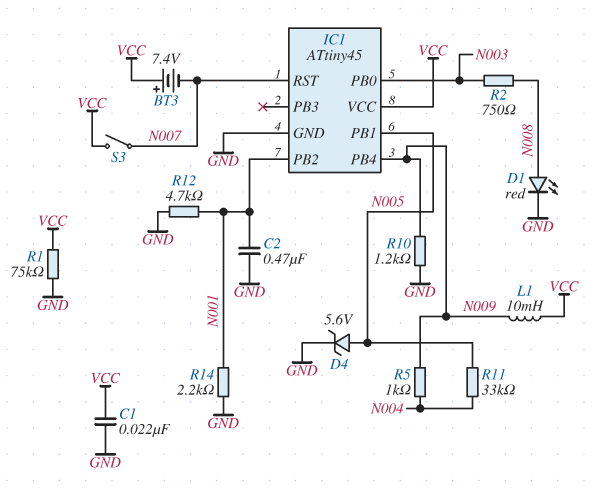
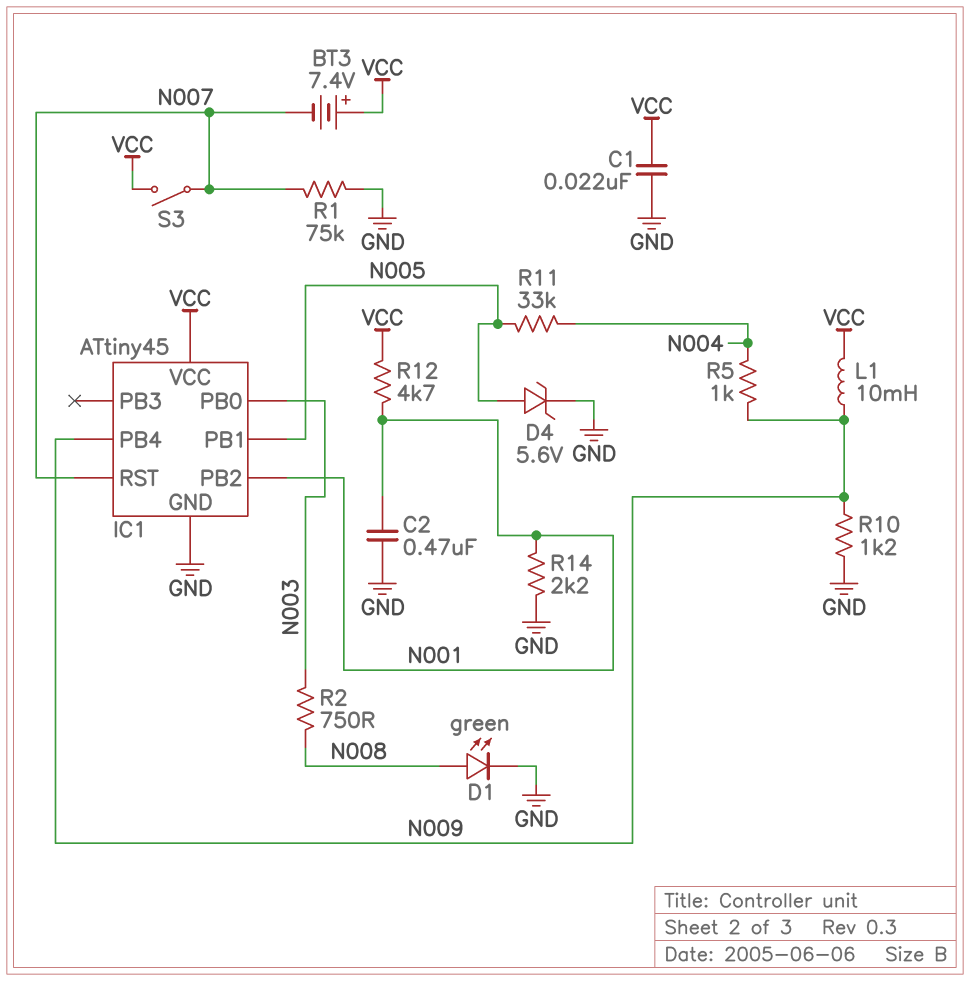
D1: LED red (A N008, K GND) -> LED green (A N008, K GND)
R1: 75k (GND, VCC) -> 75k (GND, N007)
R12: 4.7k (GND, N001) -> 4.7k (N001, VCC)

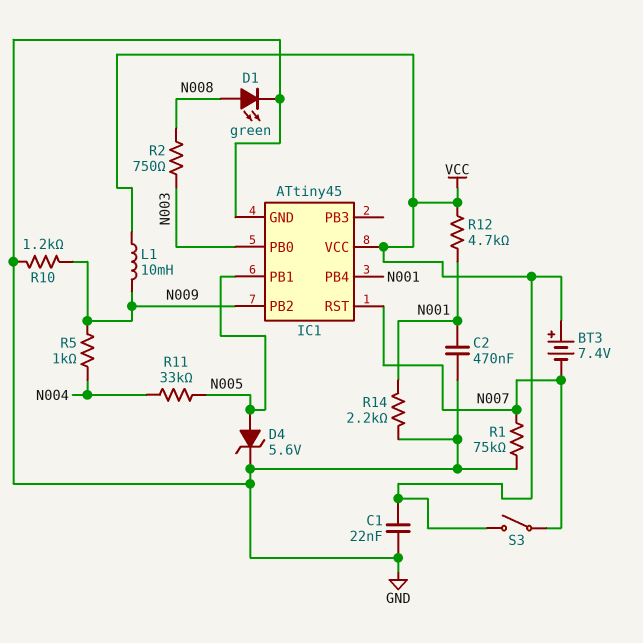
IC1 pin PB2: N001 -> N009
IC1 pin PB4: N009 -> N001

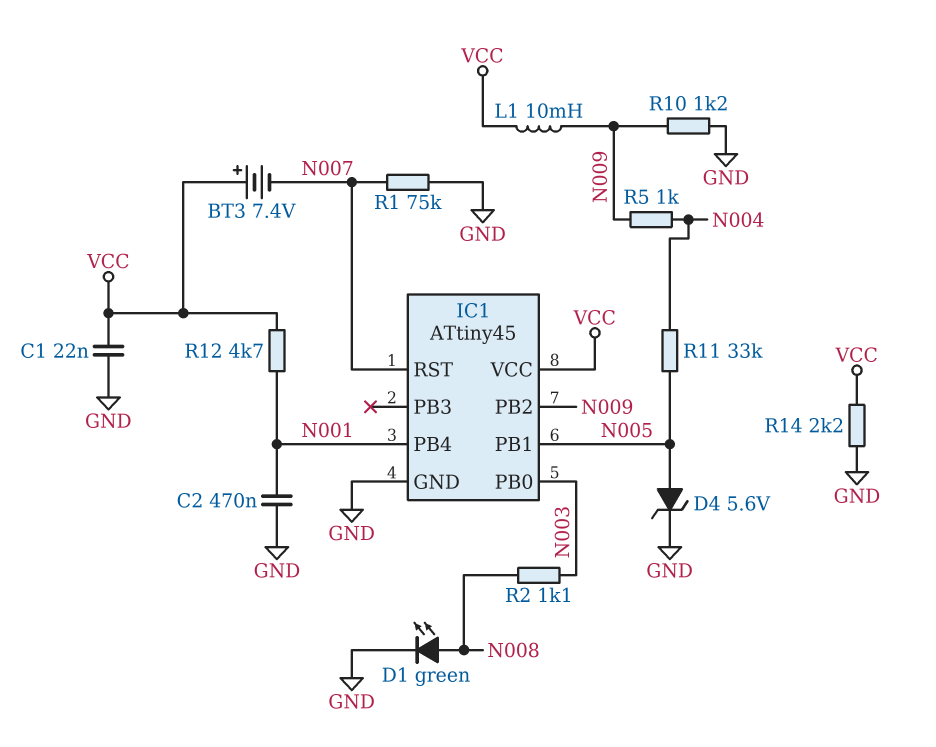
R2: 750 (N003, N008) -> 1.1k (N003, N008)
R14: 2.2k (GND, N001) -> 2.2k (GND, VCC)
S3: switch (N007, VCC) -> none

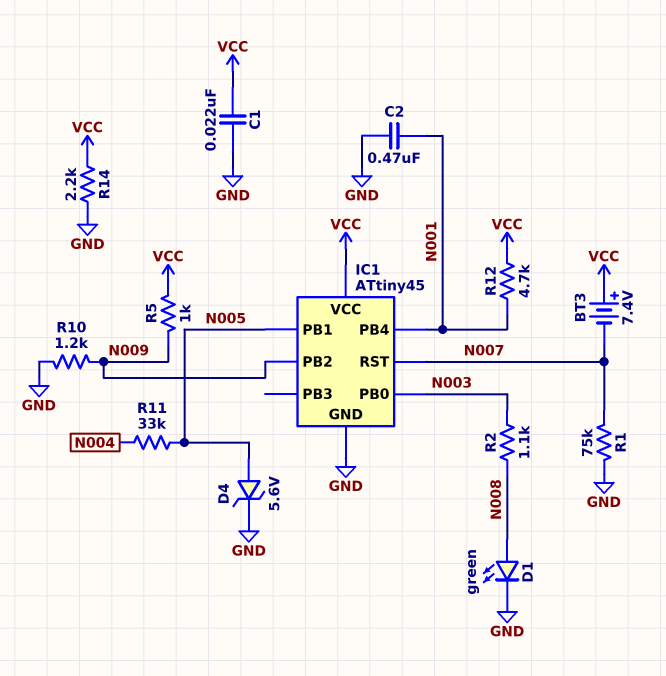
L1: 10mH (N009, VCC) -> none
R5: 1k (N004, N009) -> 1k (N009, VCC)

